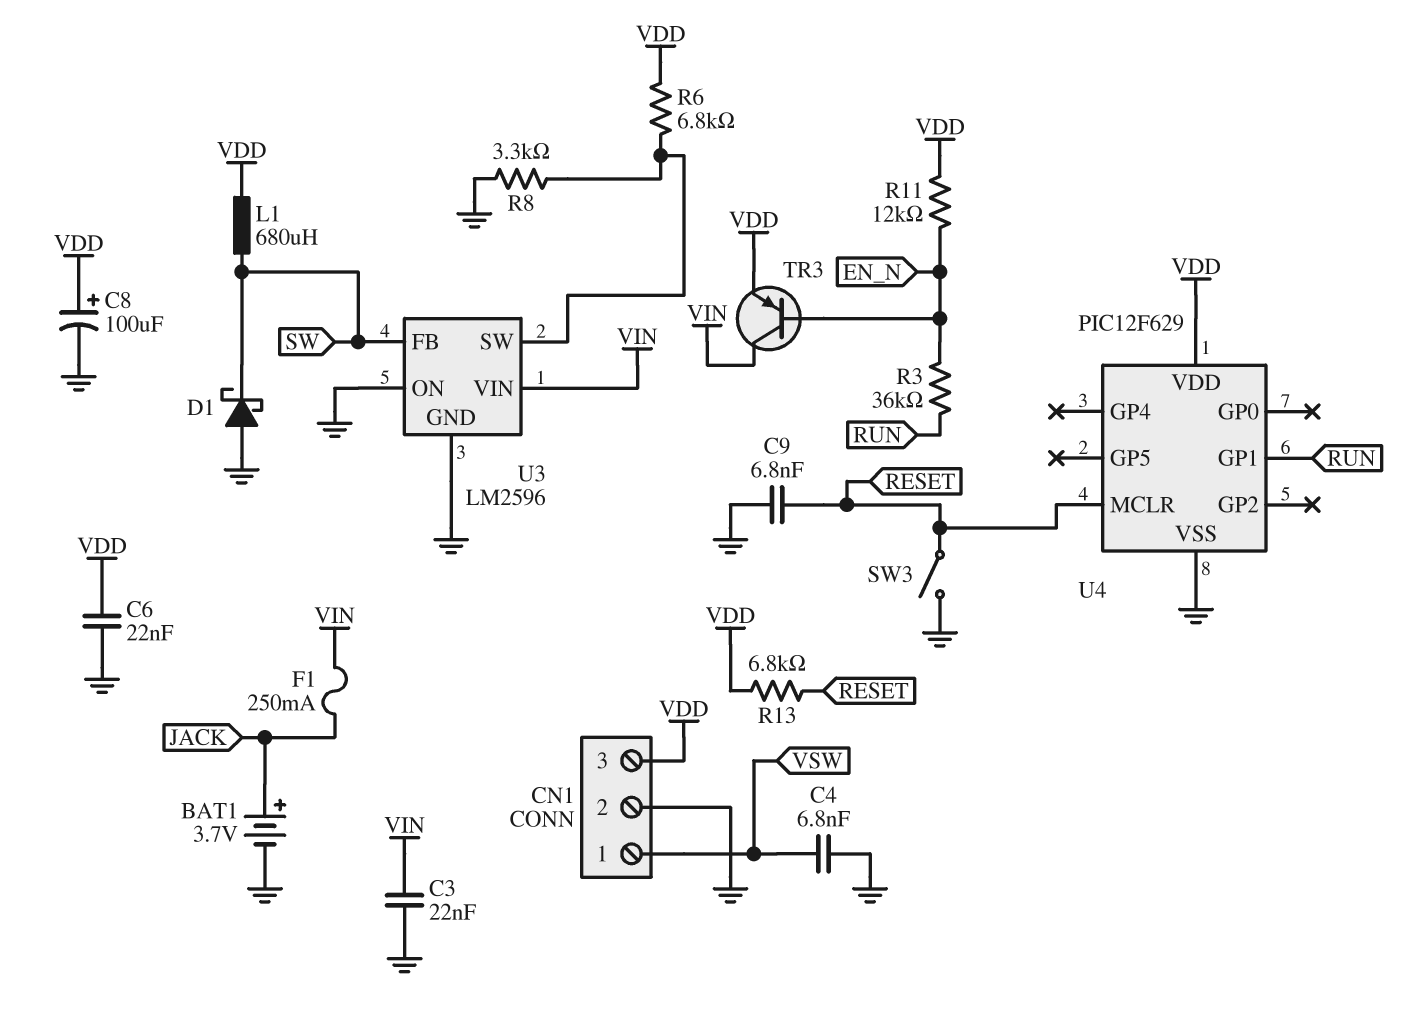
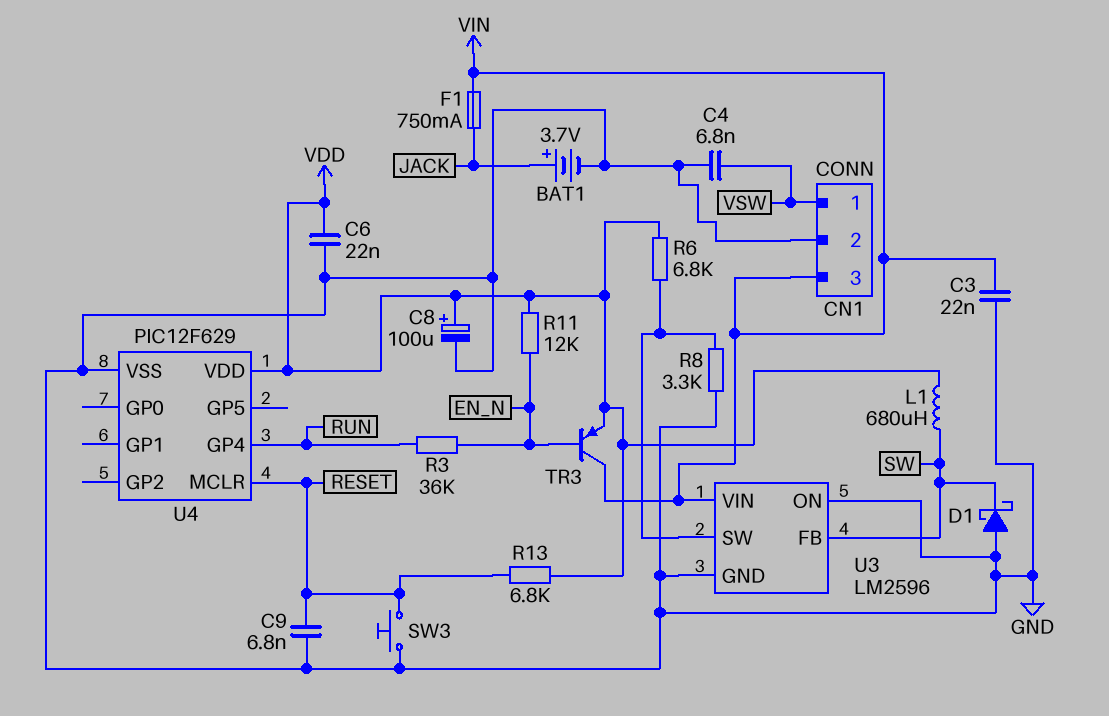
CN1 pin 3: VDD -> VIN
F1: 250mA (JACK, VIN) -> 750mA (JACK, VIN)
SW3: switch (GND, RESET) -> button (GND, RESET)
U4 pin GP1: RUN -> none
U4 pin GP4: none -> RUN

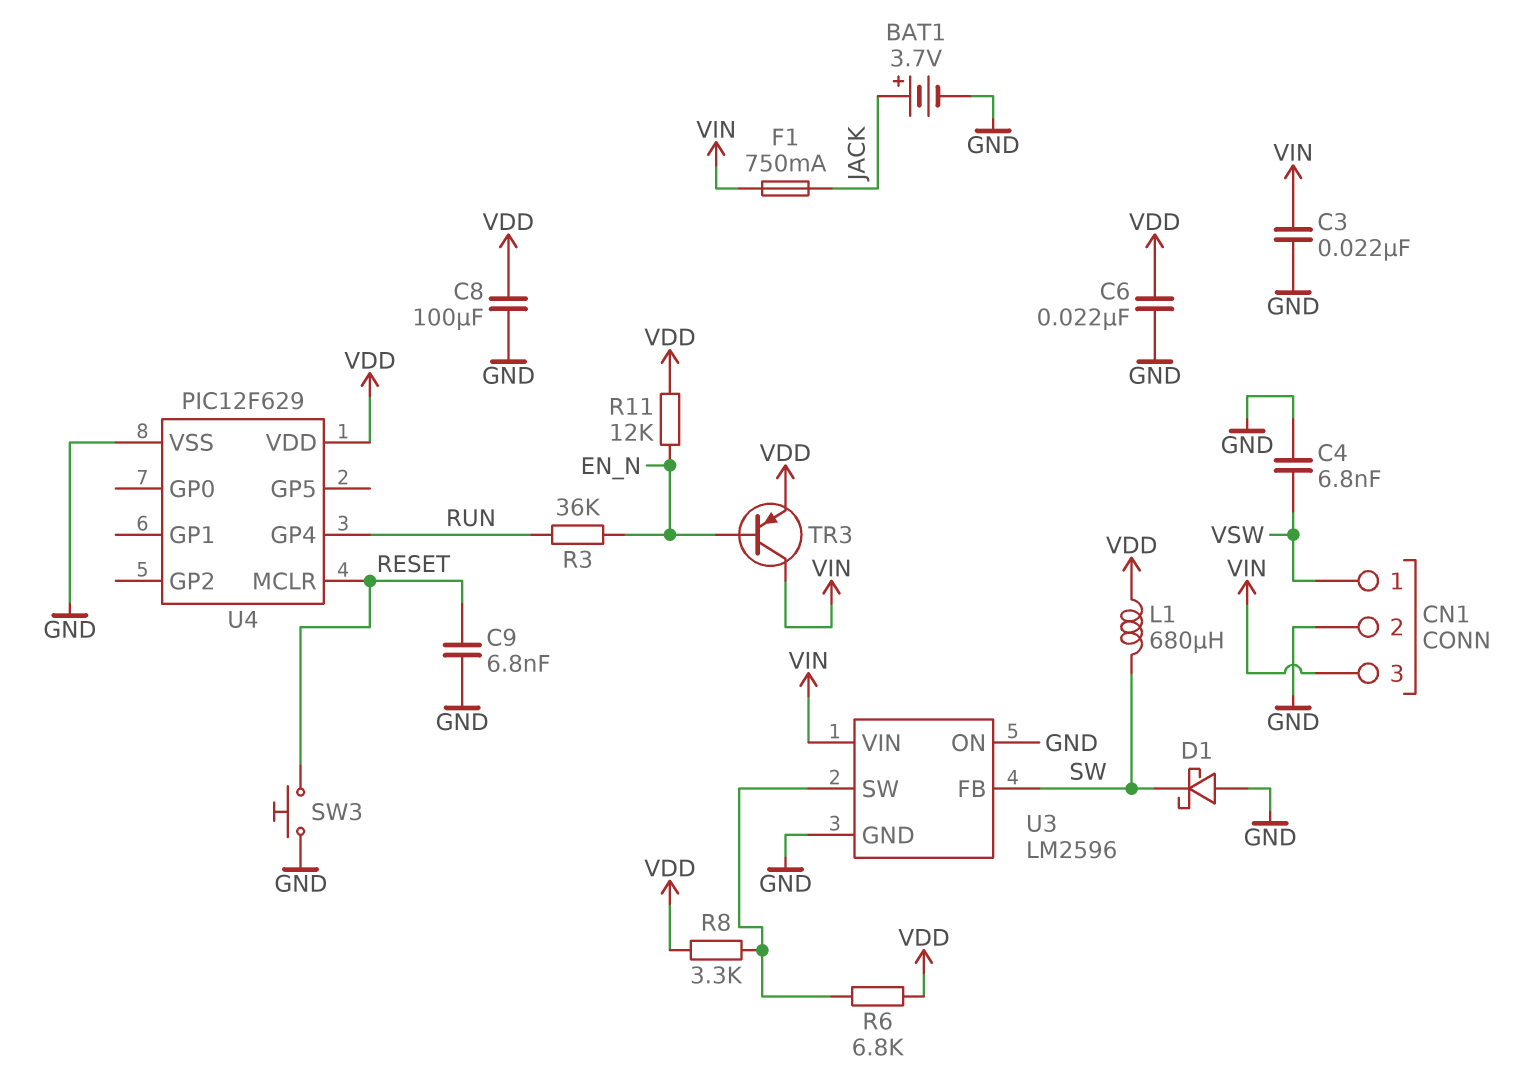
C8: 100uF (plus VDD, minus GND) -> 100uF (GND, VDD)
R8: 3.3k (GND, U3/SW) -> 3.3k (U3/SW, VDD)
R13: 6.8k (RESET, VDD) -> none

